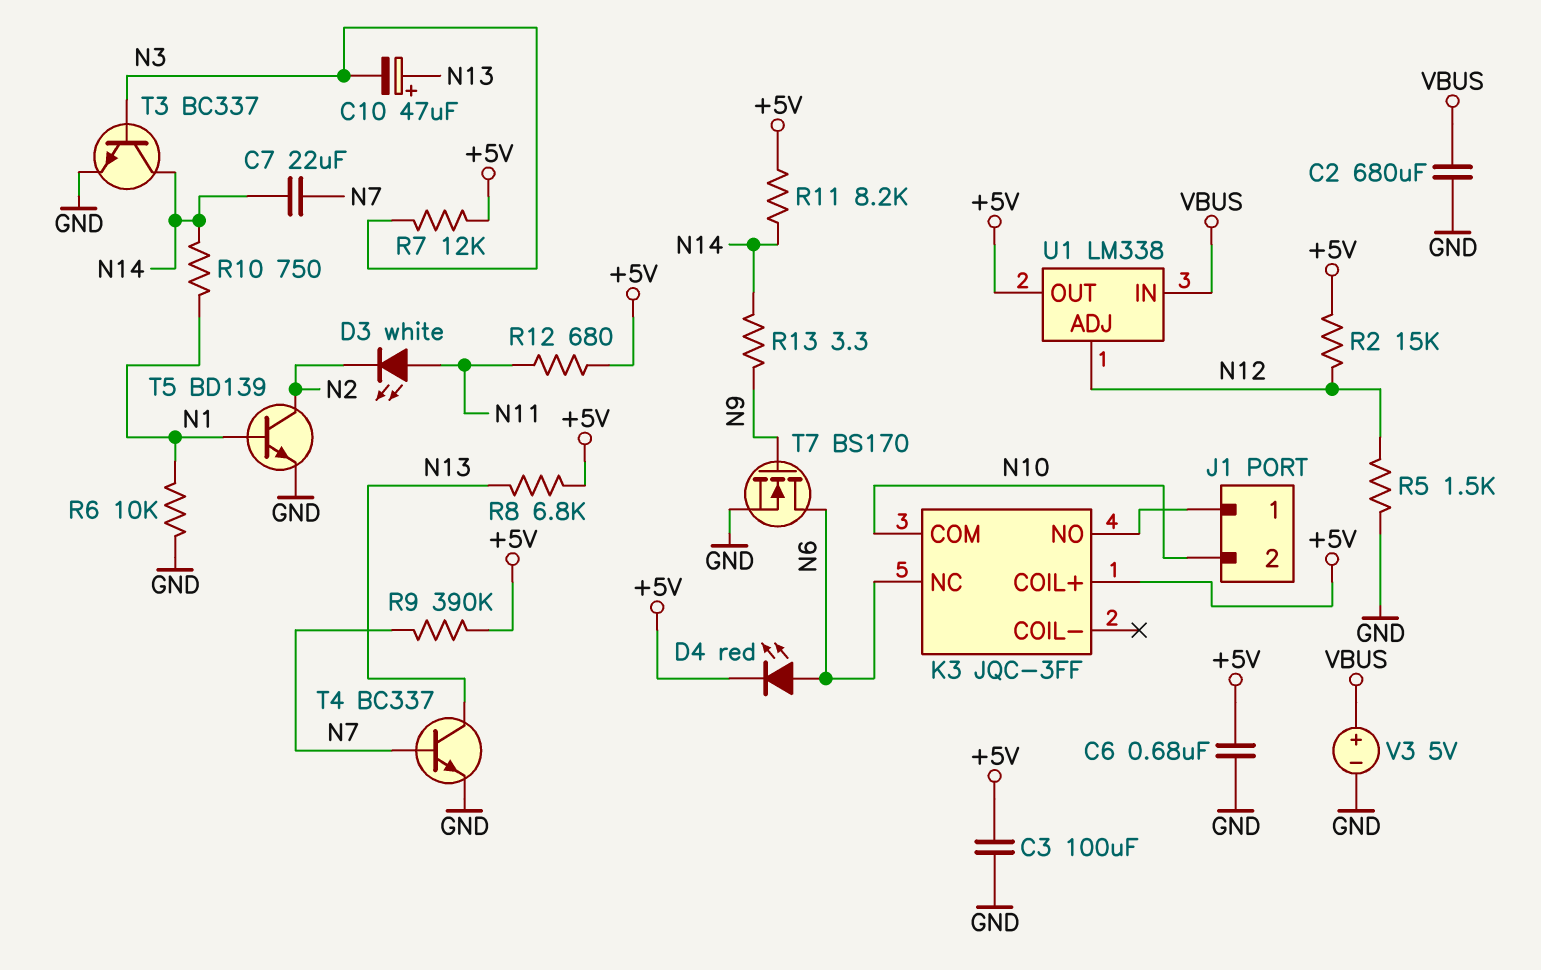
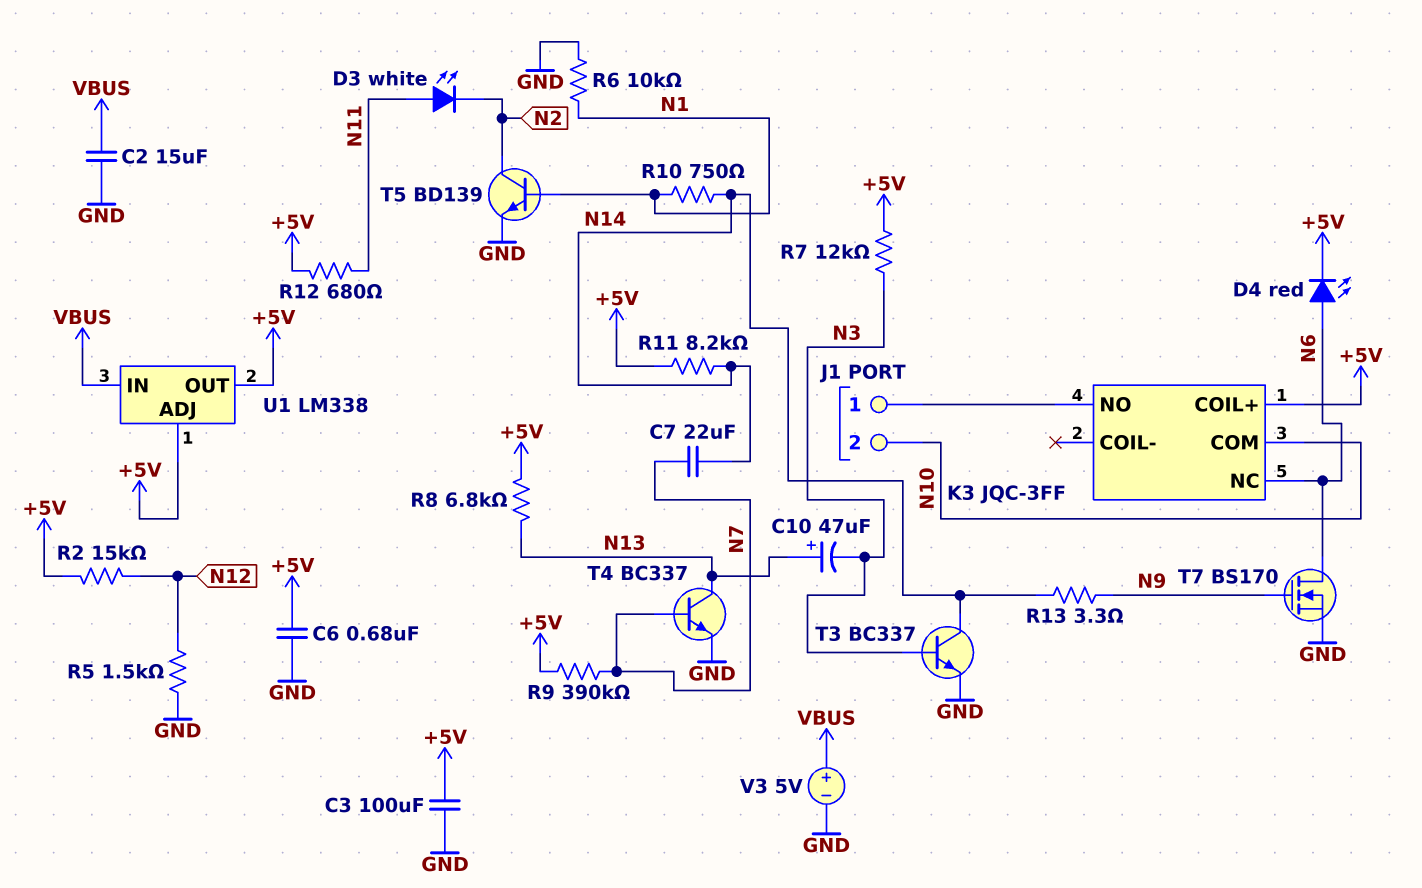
C2: 680uF (GND, VBUS) -> 15uF (GND, VBUS)
U1 pin ADJ: N12 -> +5V

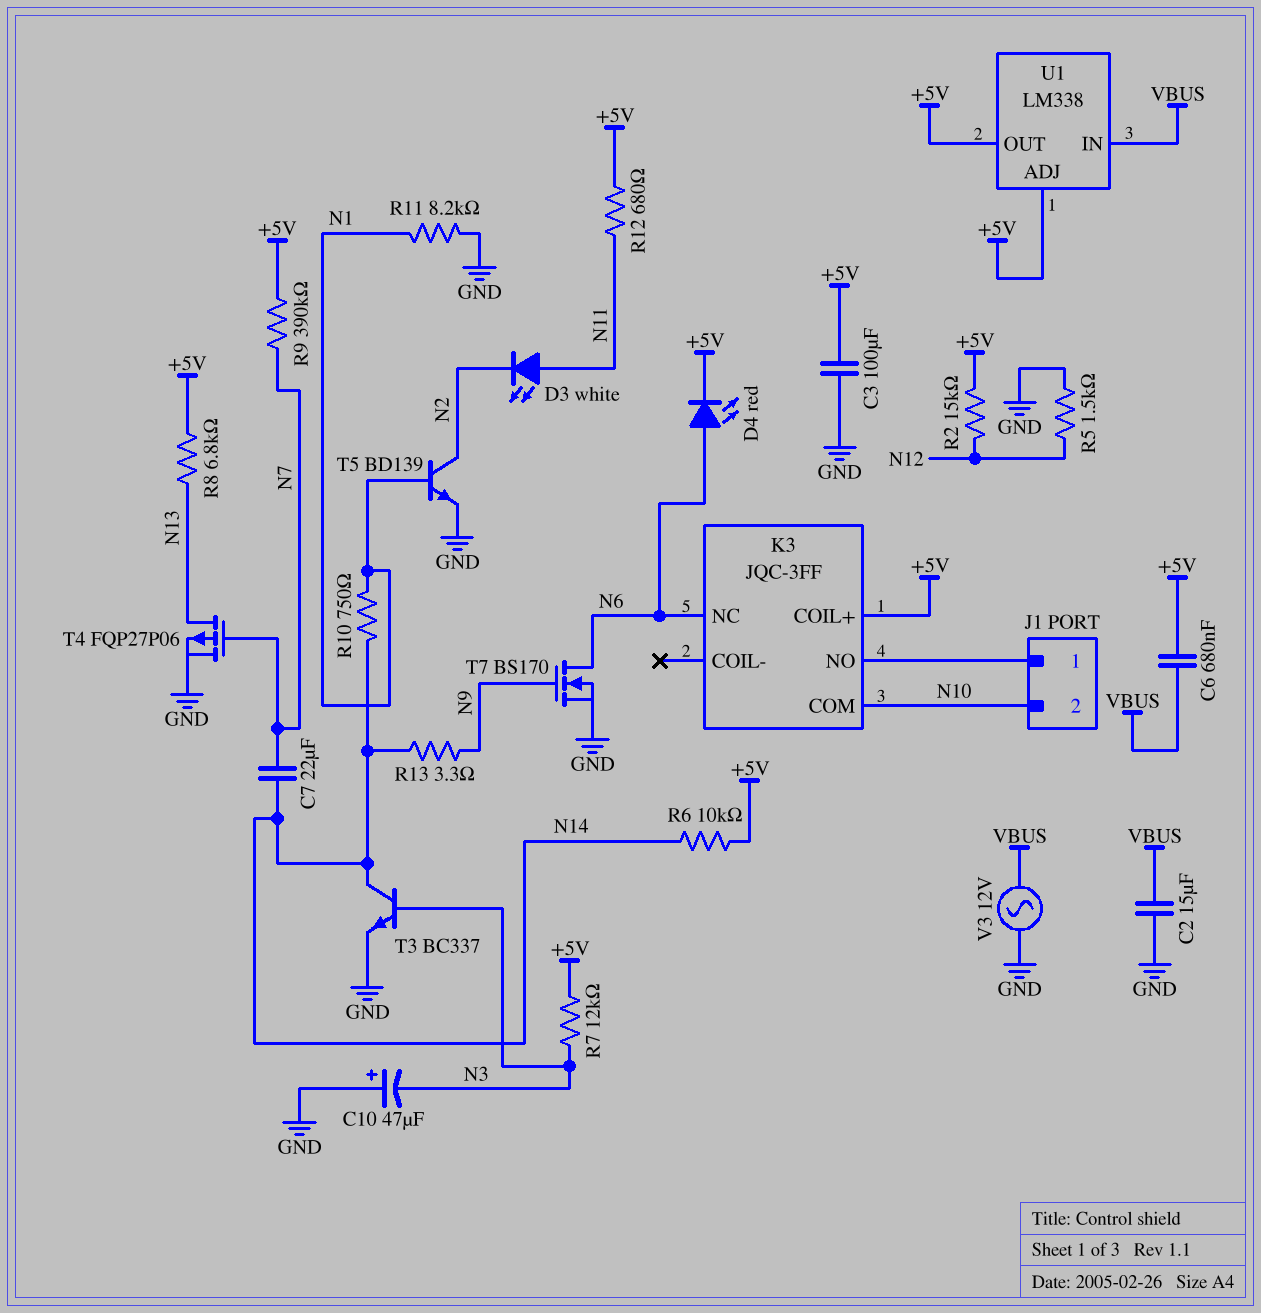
C6: 680nF (+5V, GND) -> 680nF (+5V, VBUS)
C10: 47uF (plus N13, minus N3) -> 47uF (plus GND, minus N3)
R6: 10k (GND, N1) -> 10k (+5V, N14)
R11: 8.2k (+5V, N14) -> 8.2k (GND, N1)
T4: NPN BC337 (B N7, C N13, E GND) -> PMOS FQP27P06 (G N7, D N13, S GND)
V3: 5V (plus VBUS, minus GND) -> AC 12V (GND, VBUS)

